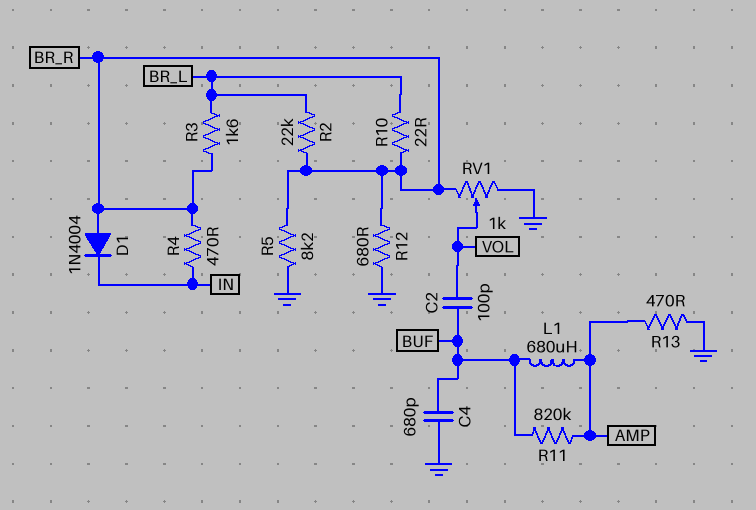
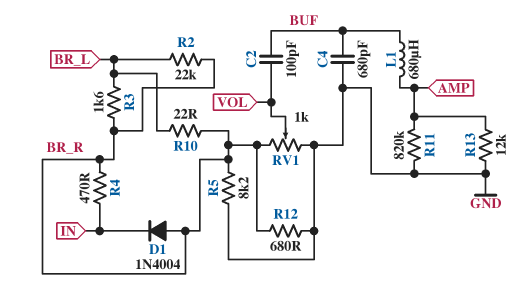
R11: 820k (AMP, BUF) -> 820k (AMP, GND)
R13: 470 (AMP, GND) -> 12k (AMP, GND)

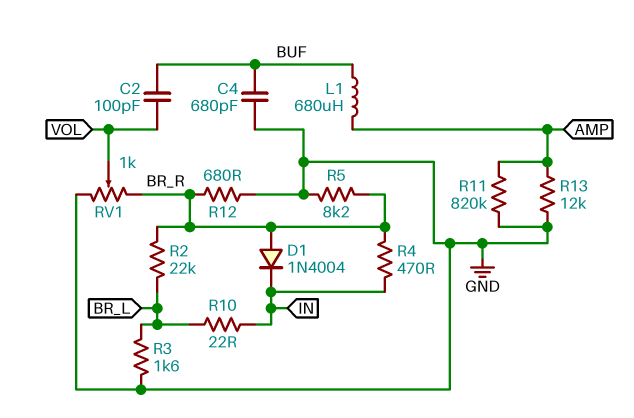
R3: 1.6k (BR_L, BR_R) -> 1.6k (BR_L, GND)
R10: 22 (BR_L, BR_R) -> 22 (BR_L, IN)

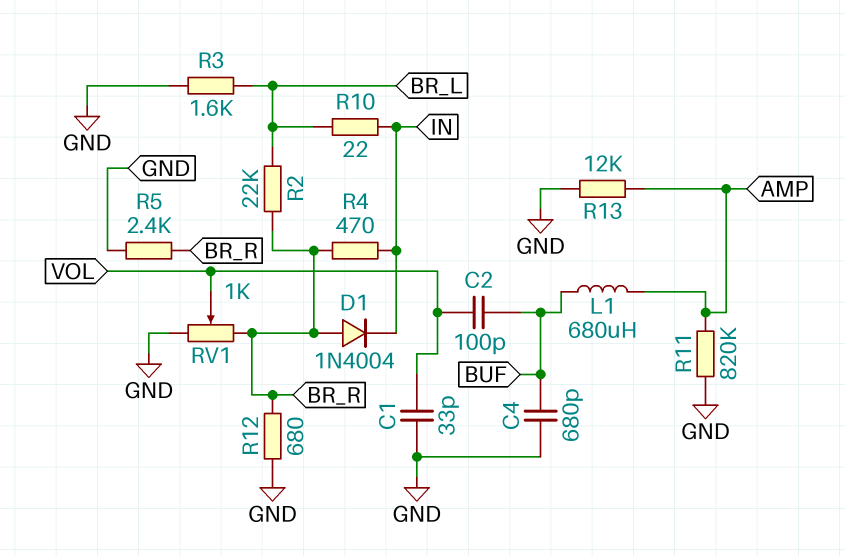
C1: none -> 33pF (GND, VOL)
R5: 8.2k (BR_R, GND) -> 2.4k (BR_R, GND)

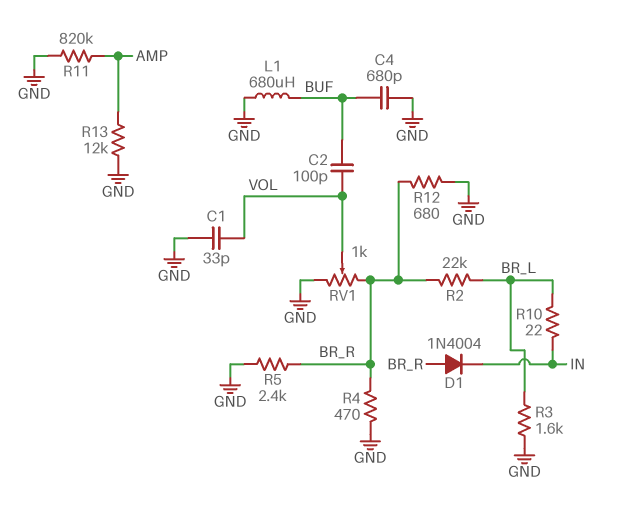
L1: 680uH (AMP, BUF) -> 680uH (BUF, GND)
R4: 470 (BR_R, IN) -> 470 (BR_R, GND)

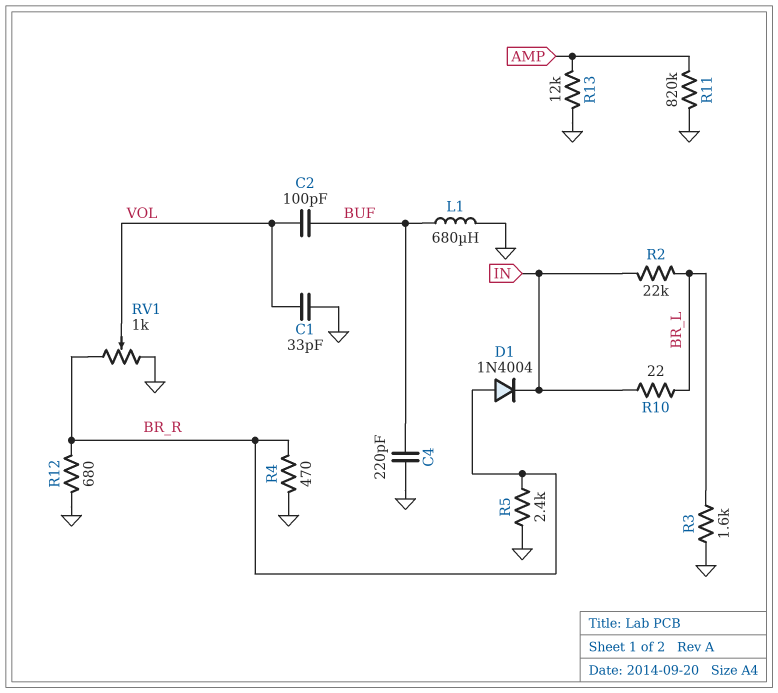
C4: 680pF (BUF, GND) -> 220pF (BUF, GND)
R2: 22k (BR_L, BR_R) -> 22k (BR_L, IN)

